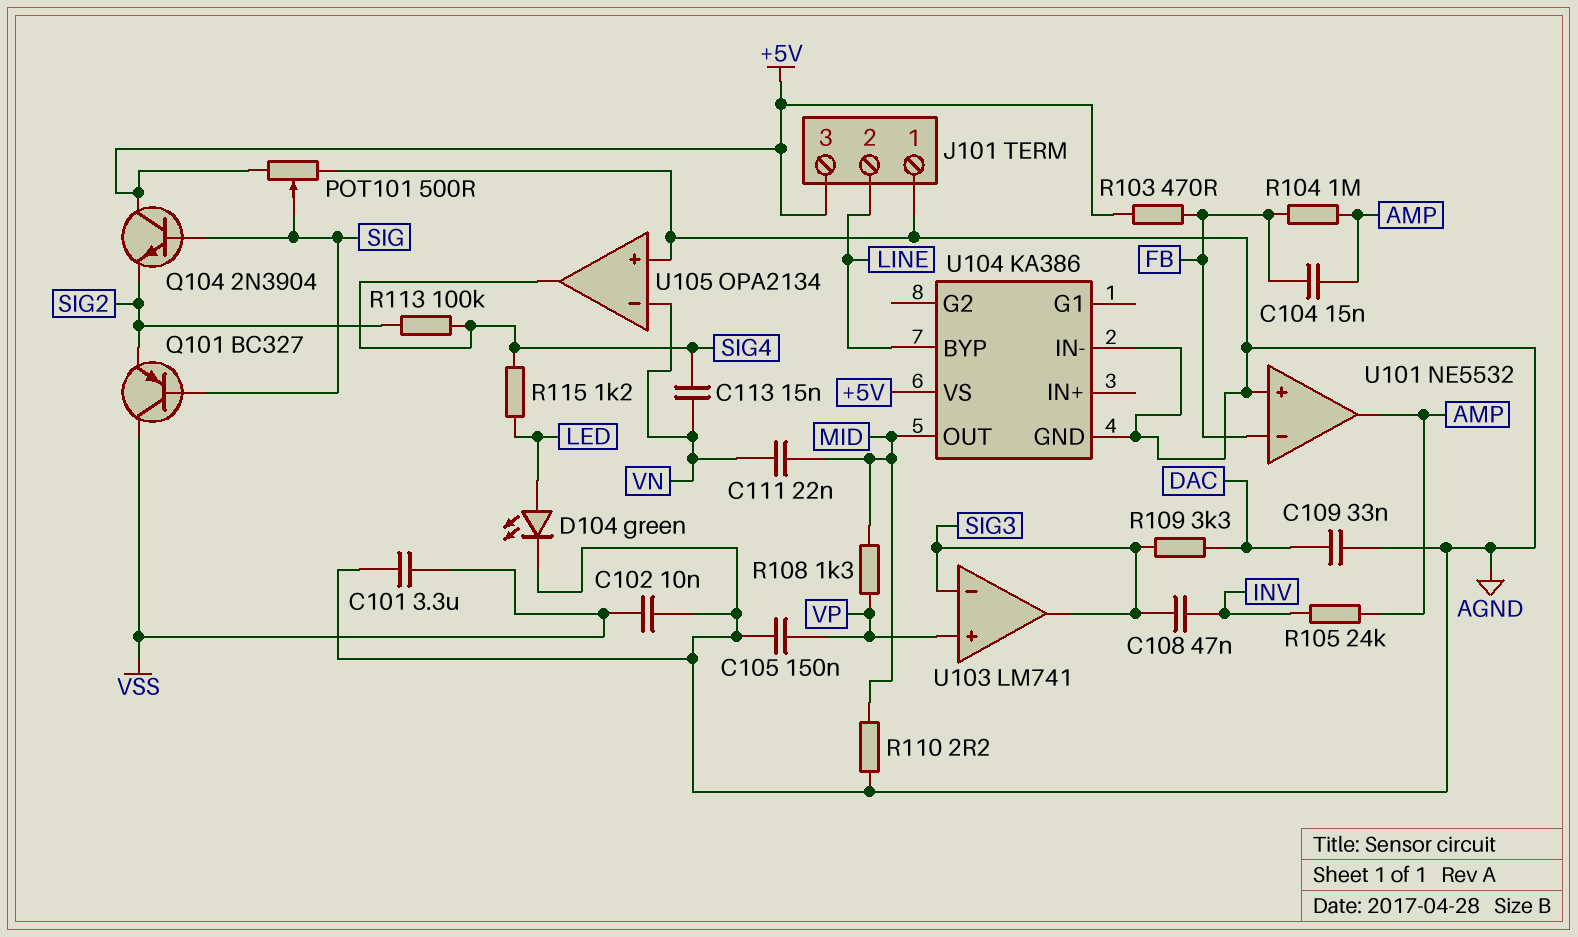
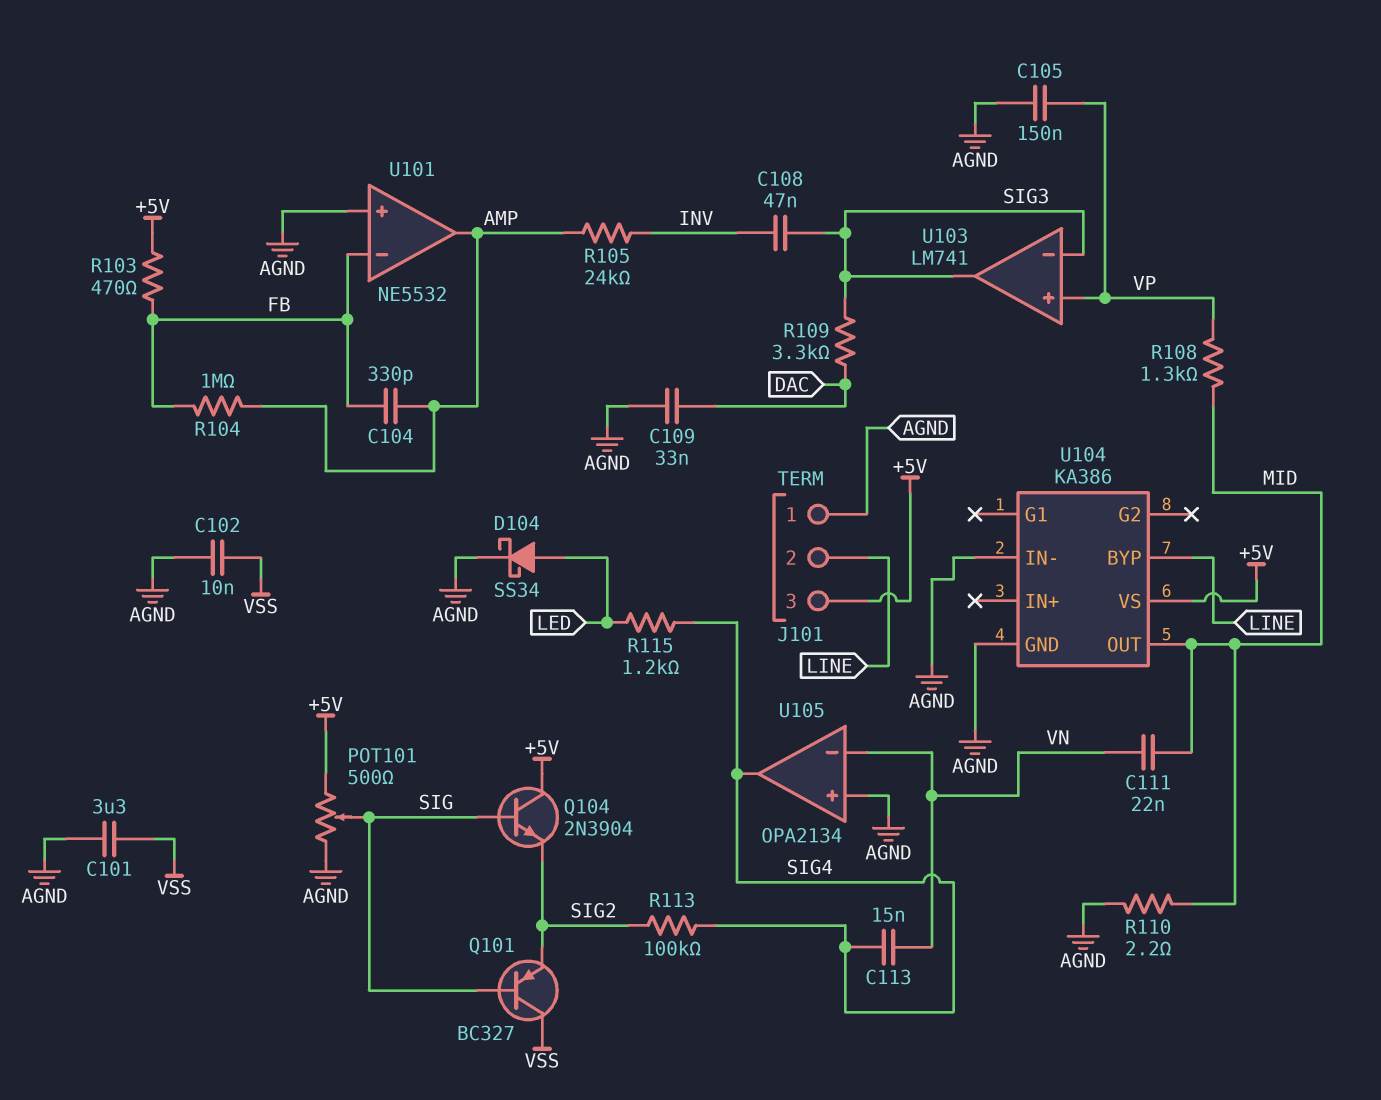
C104: 15nF (AMP, FB) -> 330pF (AMP, FB)
D104: LED green (A LED, K AGND) -> schottky SS34 (A LED, K AGND)

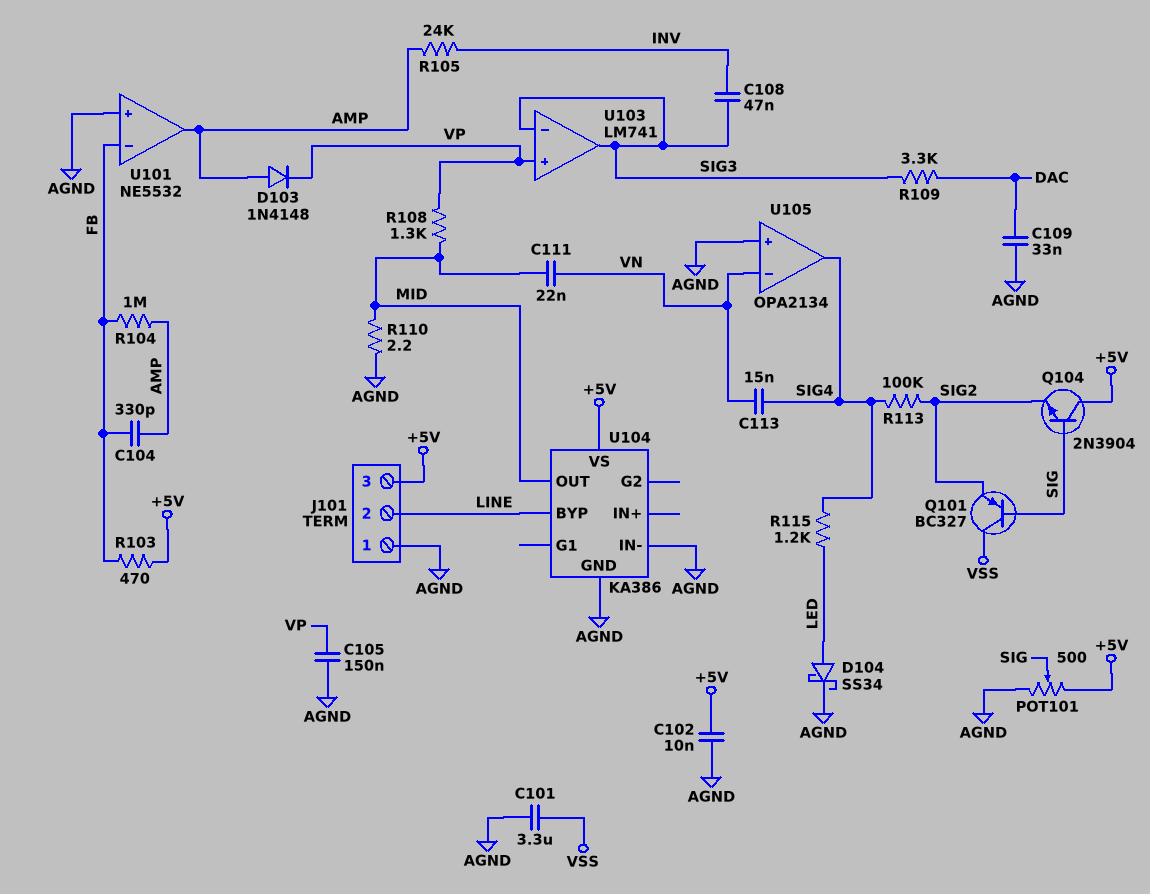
C102: 10nF (AGND, VSS) -> 10nF (+5V, AGND)
D103: none -> diode 1N4148 (A AMP, K VP)

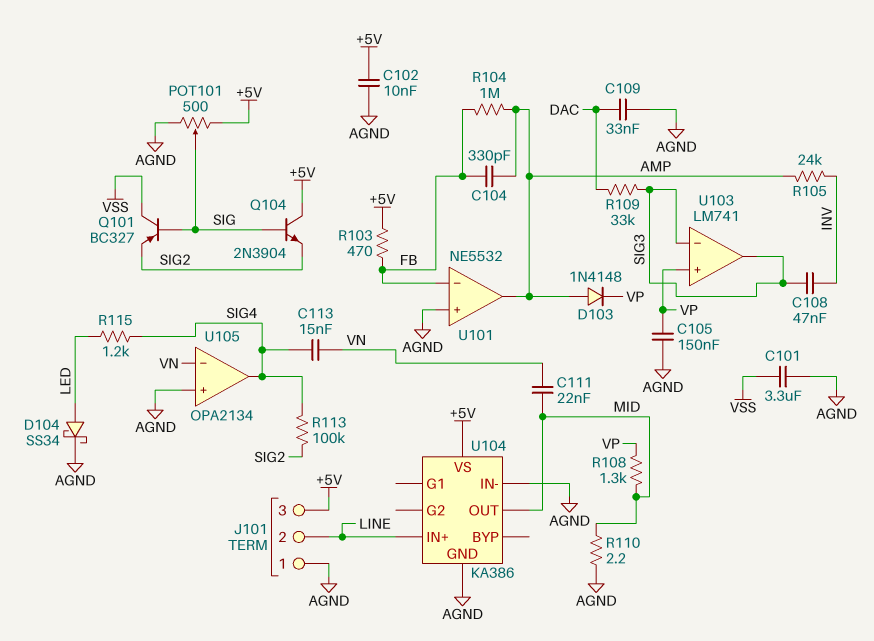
R109: 3.3k (DAC, SIG3) -> 33k (DAC, SIG3)
U104 pin BYP: LINE -> none
U104 pin IN+: none -> LINE

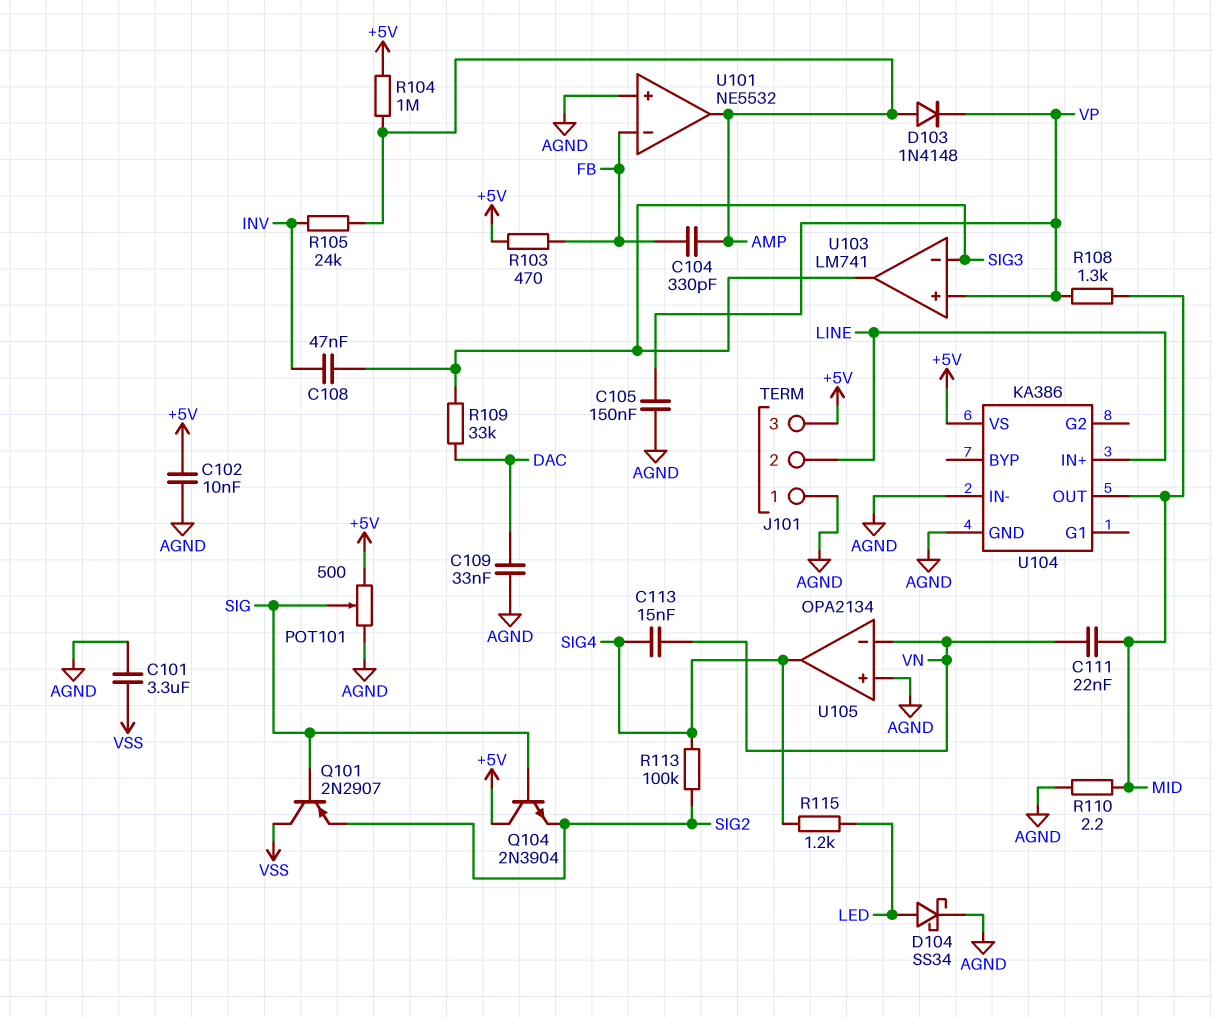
Q101: PNP BC327 (B SIG, C VSS, E SIG2) -> PNP 2N2907 (B SIG, C VSS, E SIG2)
R104: 1M (AMP, FB) -> 1M (+5V, AMP)

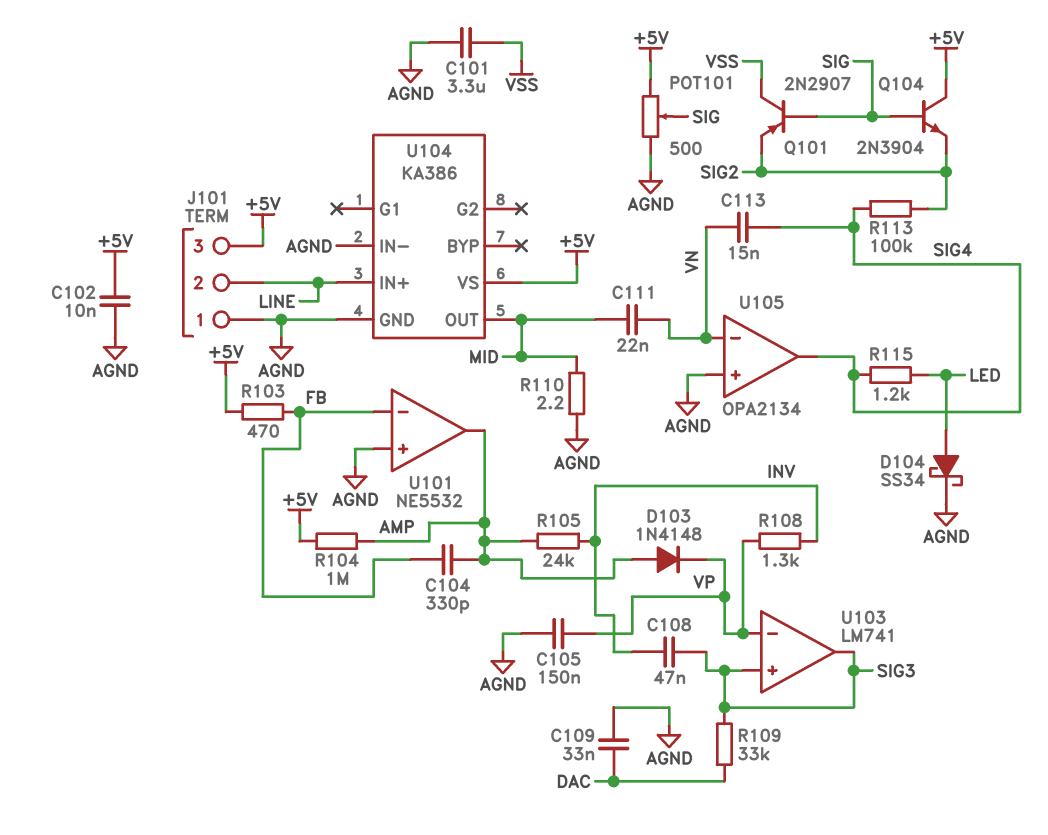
R108: 1.3k (MID, VP) -> 1.3k (INV, VP)
U103 pin in+: VP -> SIG3
U103 pin in-: SIG3 -> VP

